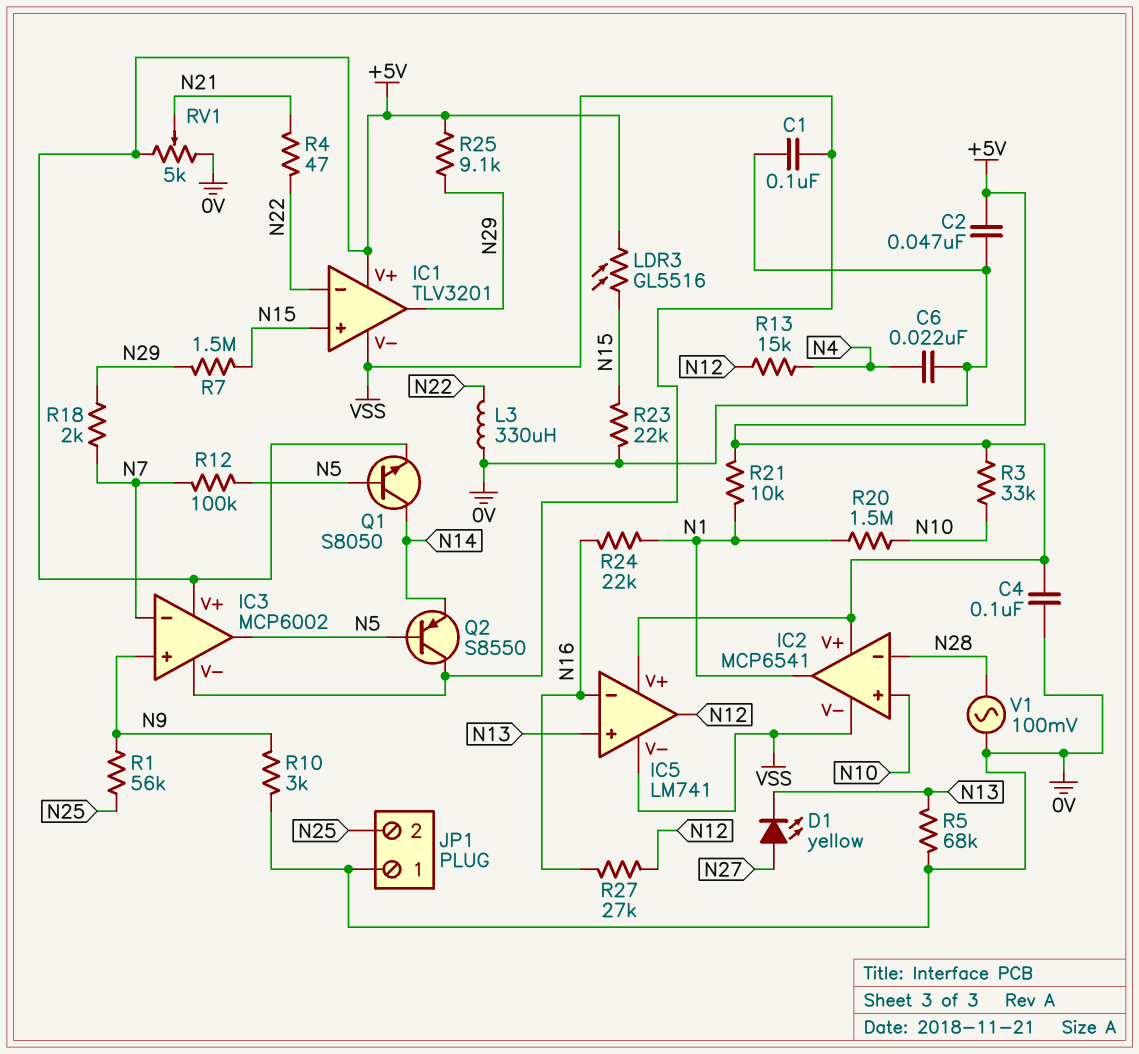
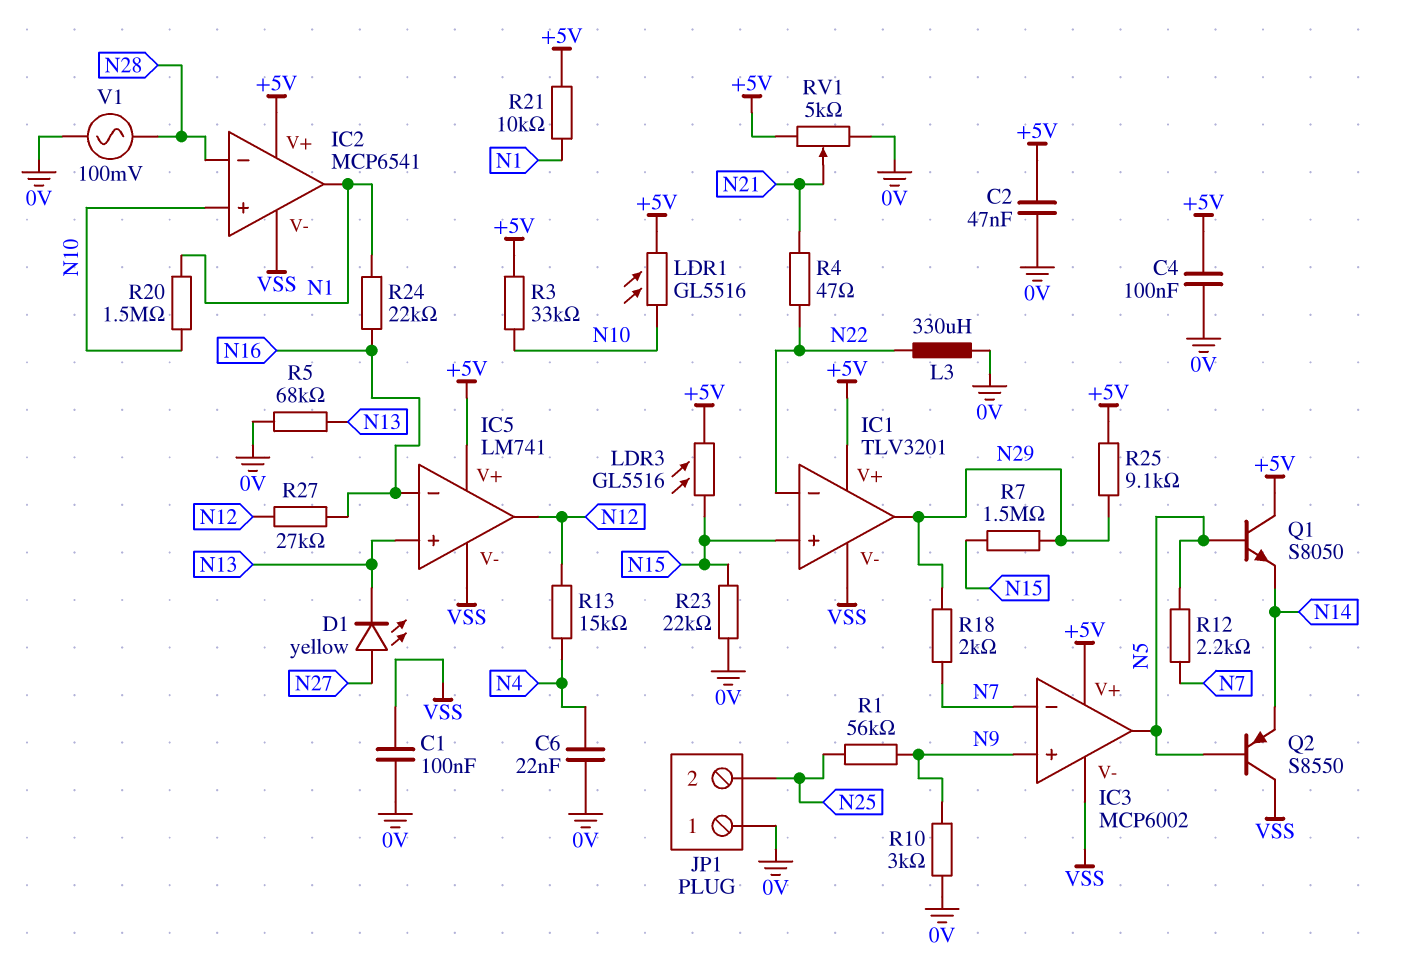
LDR1: none -> GL5516 (+5V, N10)
Q1: NPN S8050 (B N5, C N14, E +5V) -> NPN S8050 (B N5, C +5V, E N14)
R12: 100k (N5, N7) -> 2.2k (N5, N7)

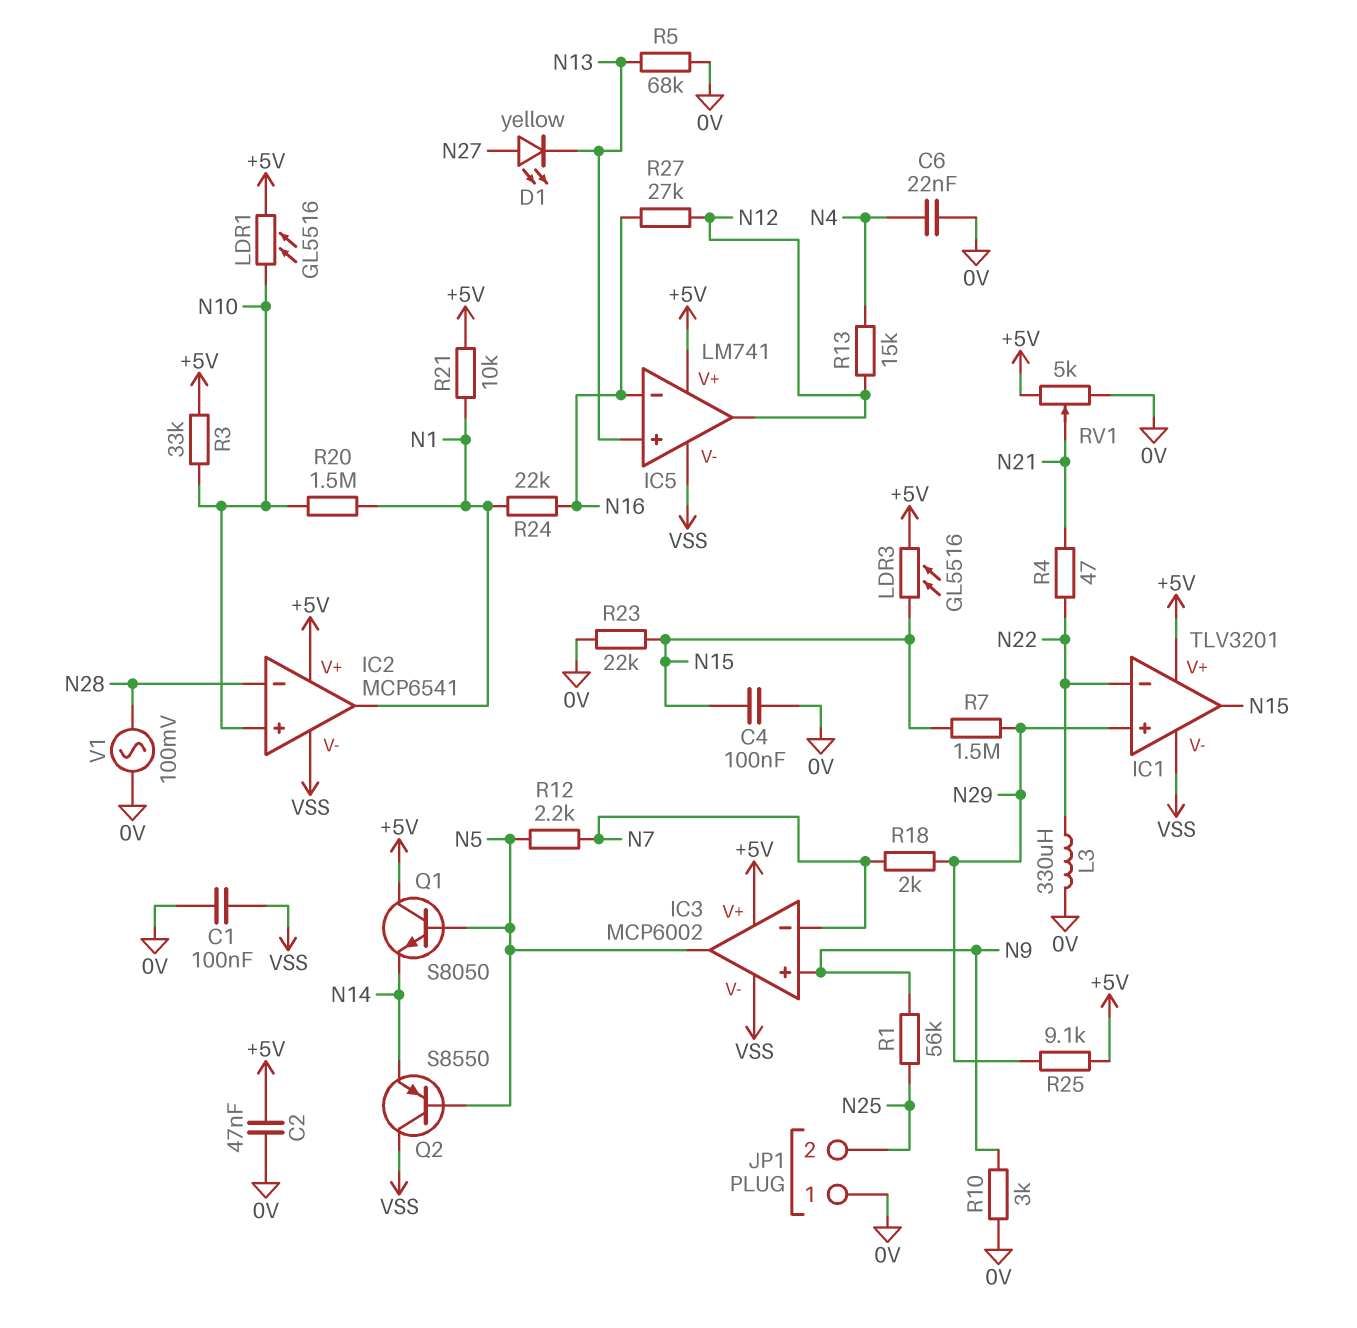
C4: 100nF (+5V, 0V) -> 100nF (0V, N15)
IC1 pin in+: N15 -> N29
IC1 pin out: N29 -> N15

